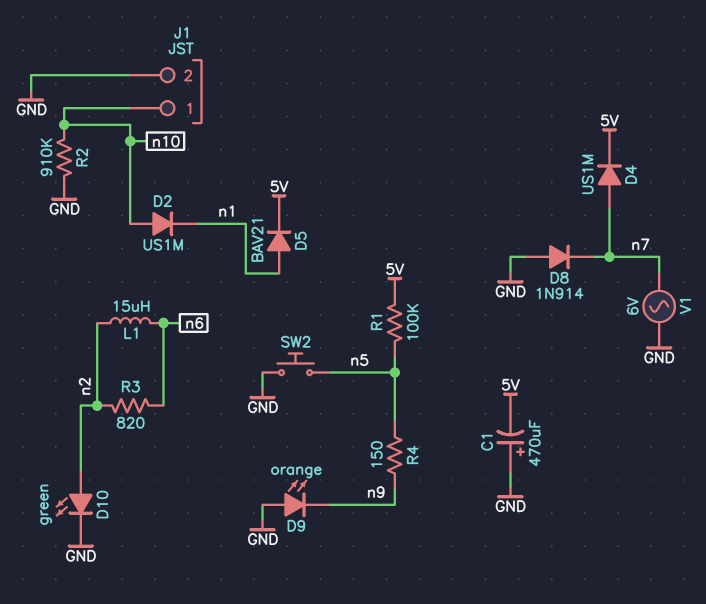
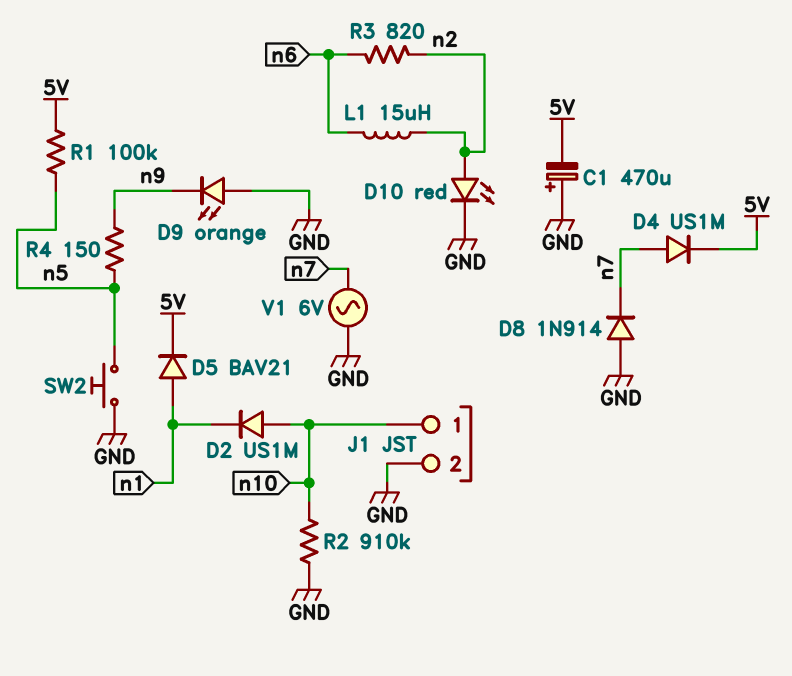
D10: LED green (A n2, K GND) -> LED red (A n2, K GND)

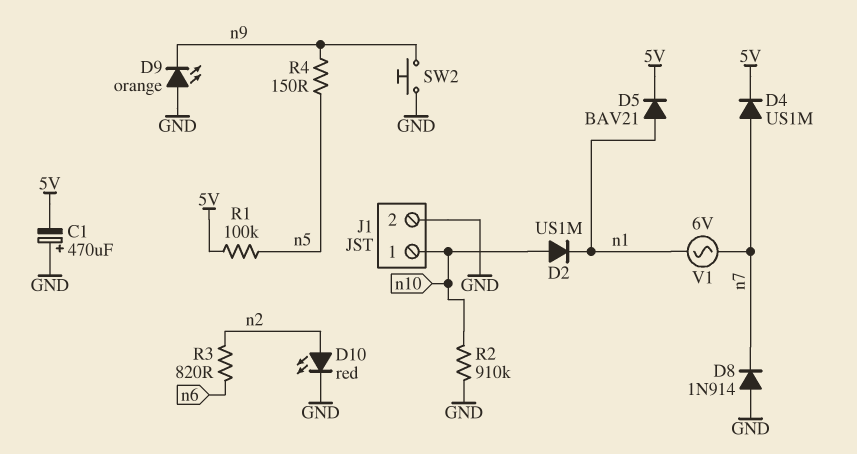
L1: 15uH (n2, n6) -> none
SW2: button (GND, n5) -> button (GND, n9)
V1: AC 6V (GND, n7) -> AC 6V (n1, n7)

